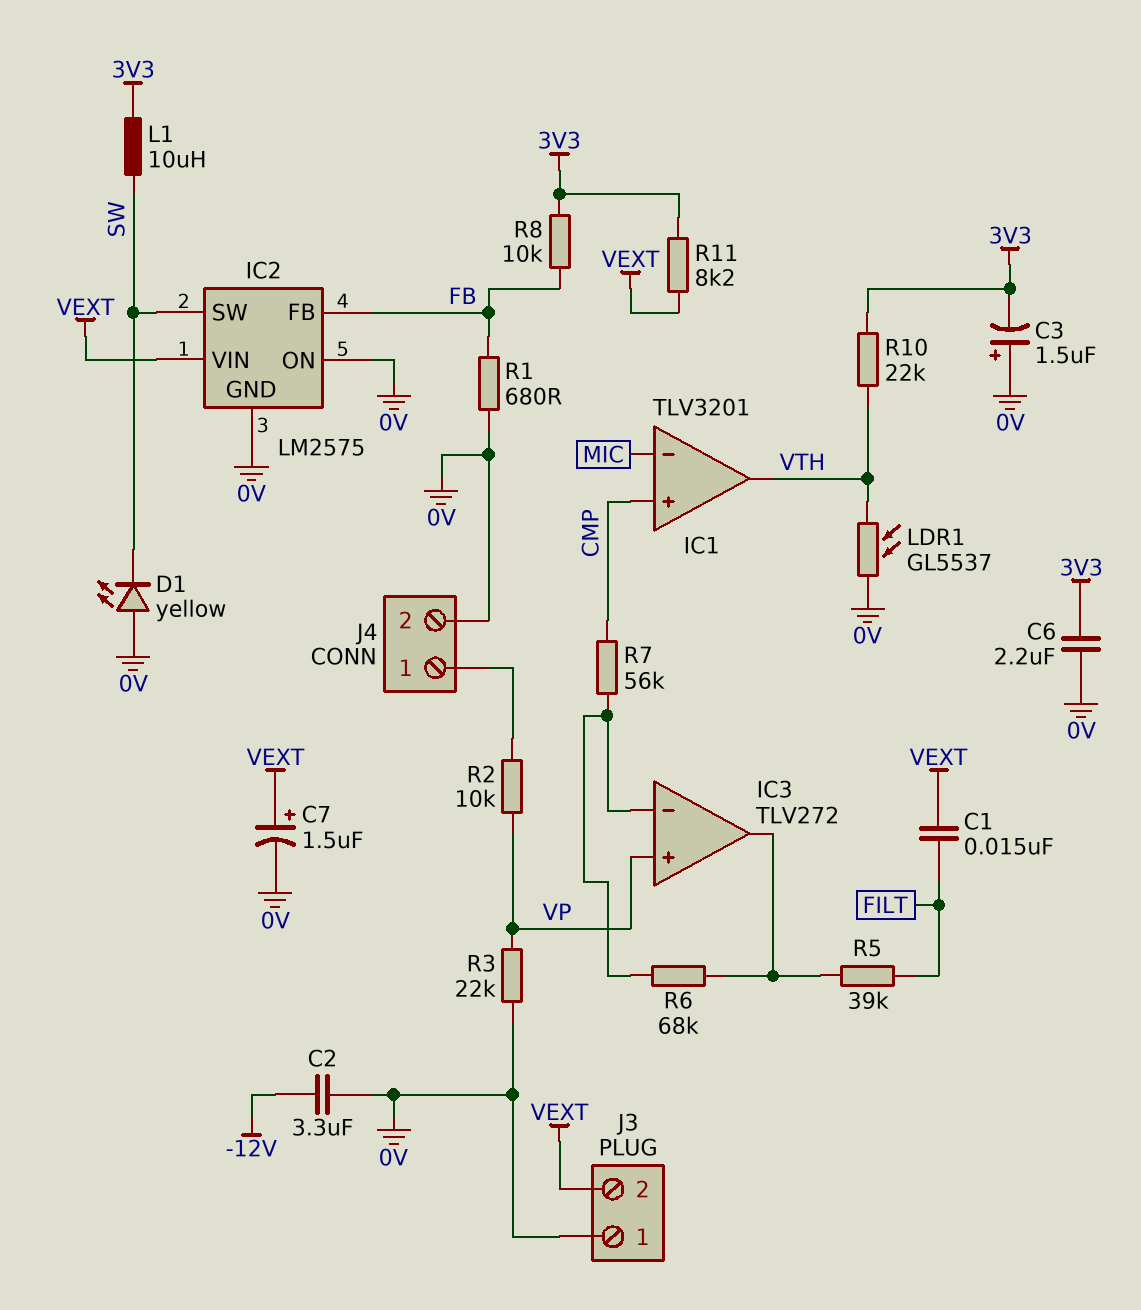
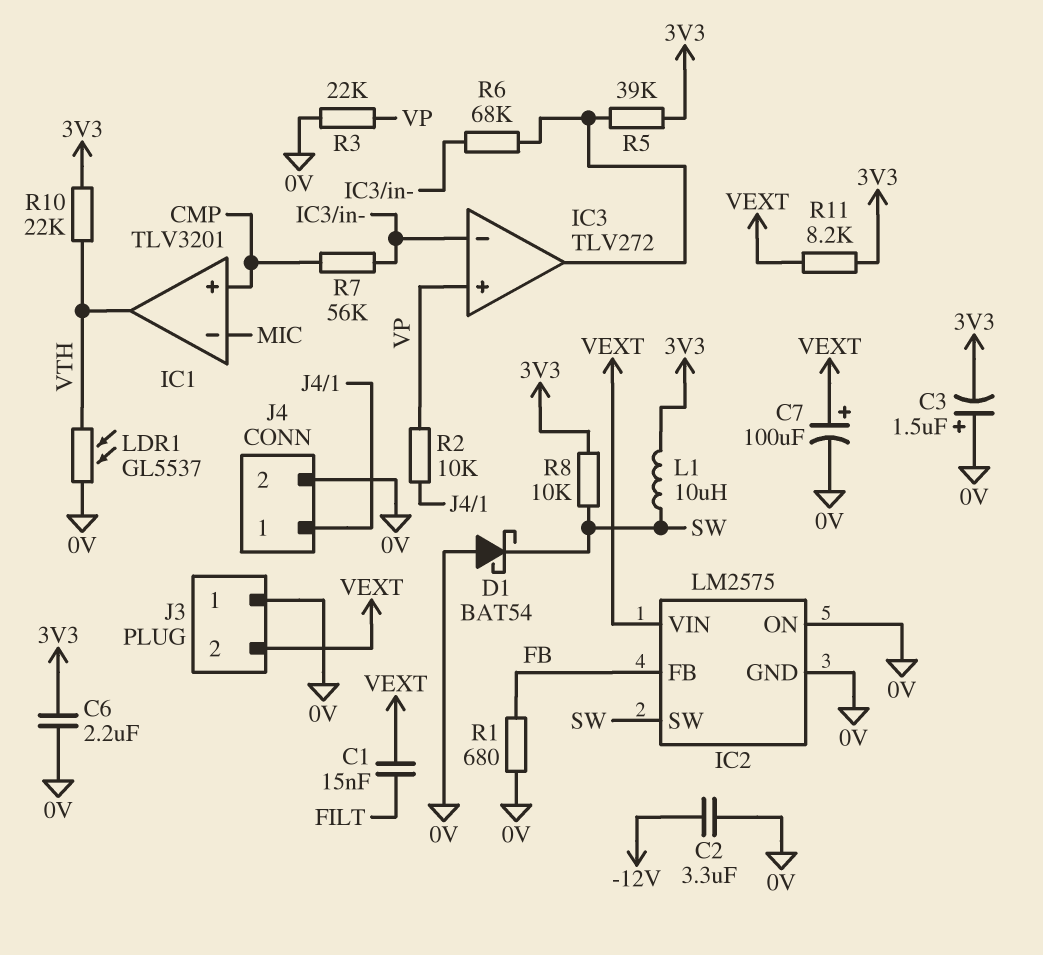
C7: 1.5uF (plus VEXT, minus 0V) -> 100uF (plus VEXT, minus 0V)
D1: LED yellow (A 0V, K SW) -> schottky BAT54 (A 0V, K SW)
R5: 39k (FILT, IC3/out) -> 39k (3V3, IC3/out)
R8: 10k (3V3, FB) -> 10k (3V3, SW)

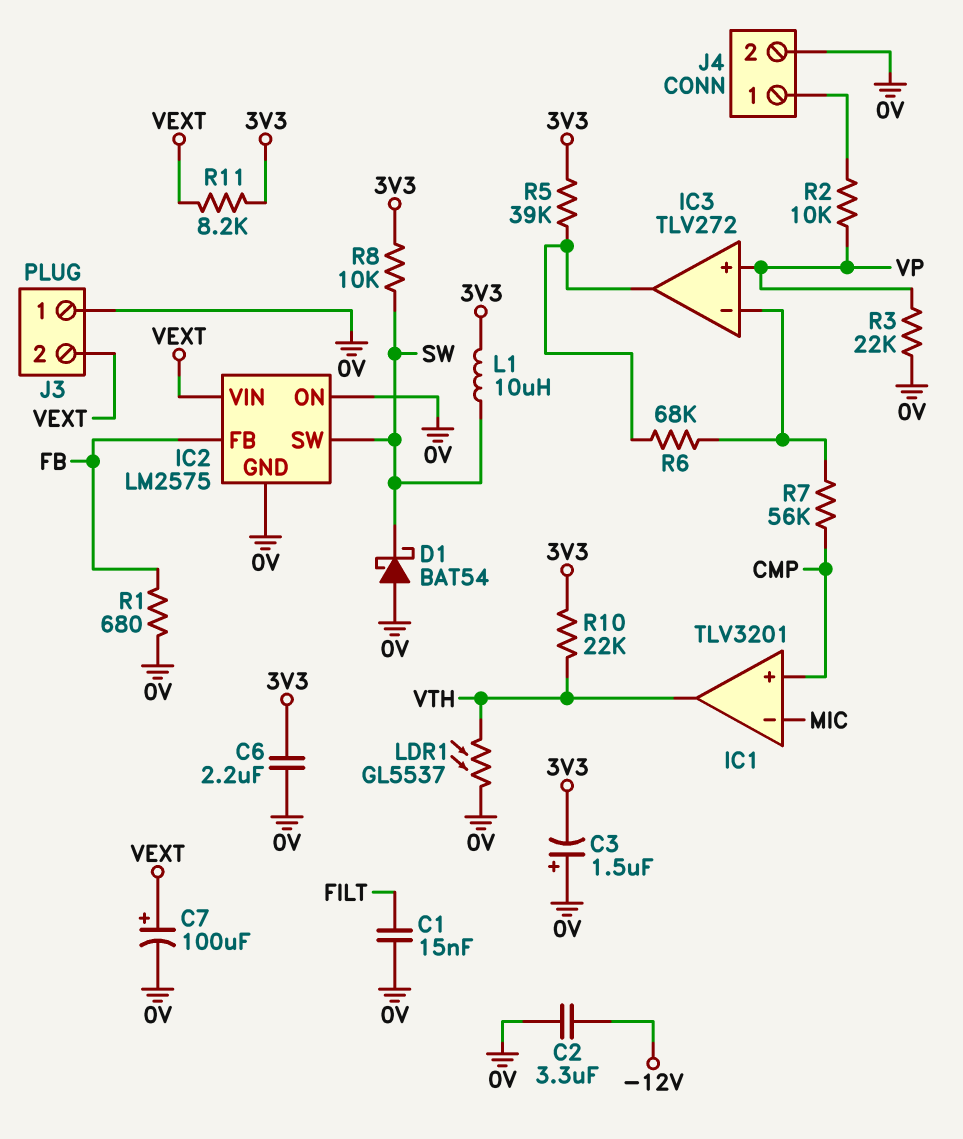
C1: 15nF (FILT, VEXT) -> 15nF (0V, FILT)

